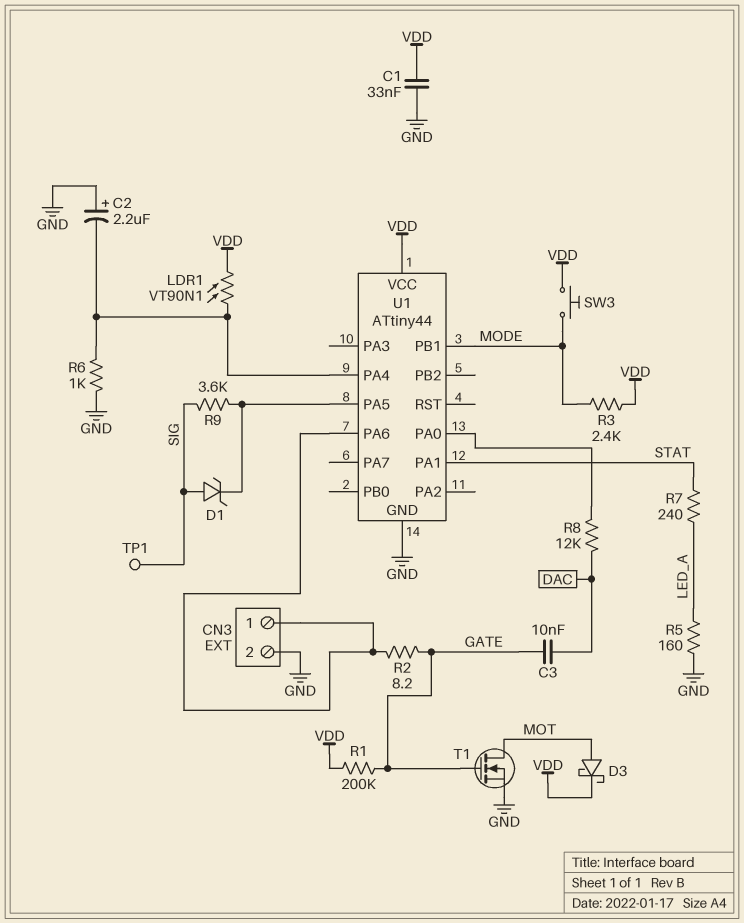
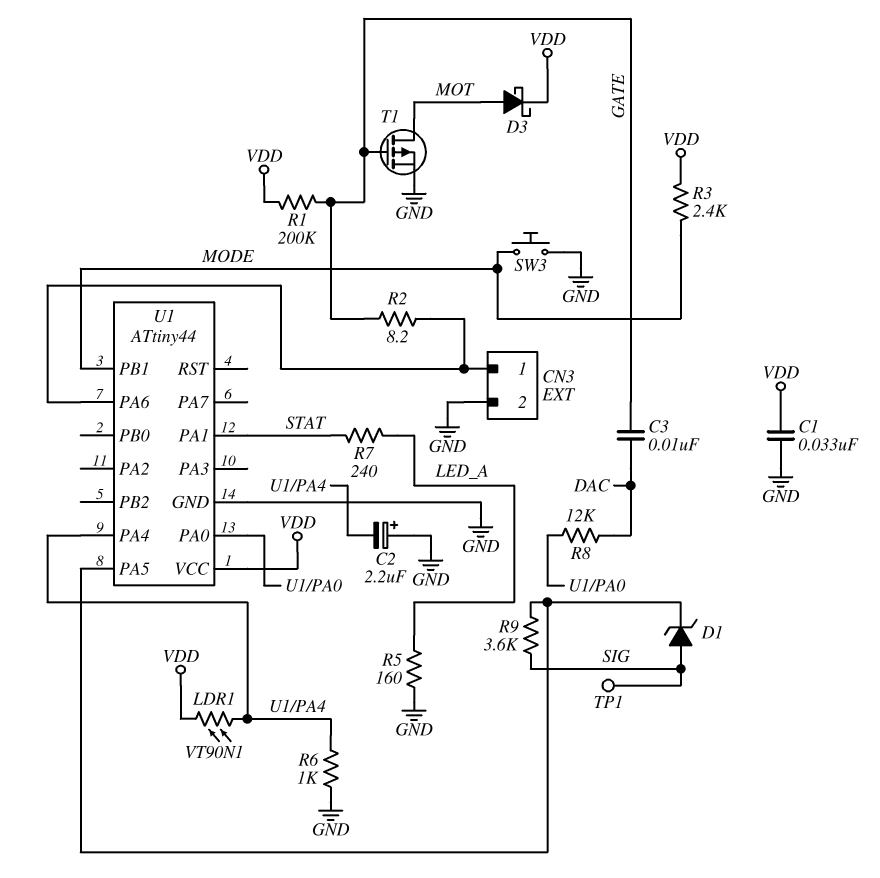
SW3: button (MODE, VDD) -> button (GND, MODE)
T1: NMOS (G GATE, D MOT, S GND) -> PMOS (G GATE, D MOT, S GND)

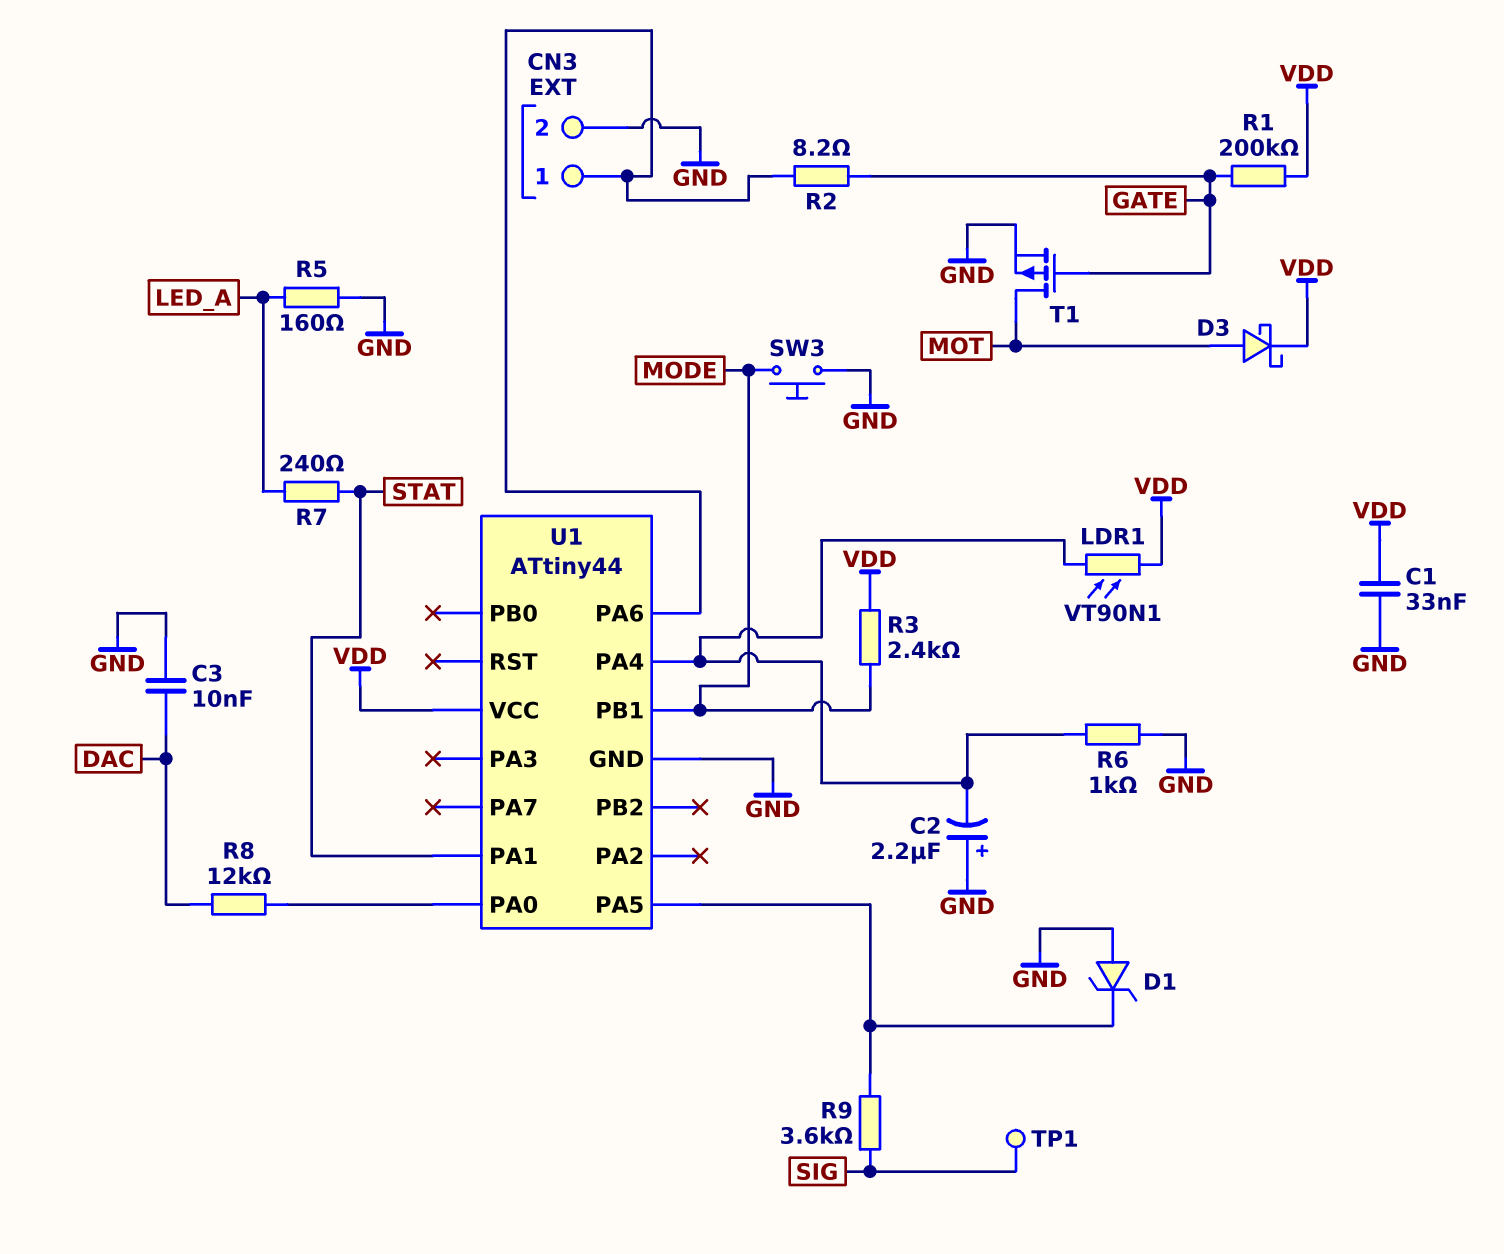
C3: 10nF (DAC, GATE) -> 10nF (DAC, GND)
D1: zener (A SIG, K U1/PA5) -> zener (A GND, K U1/PA5)

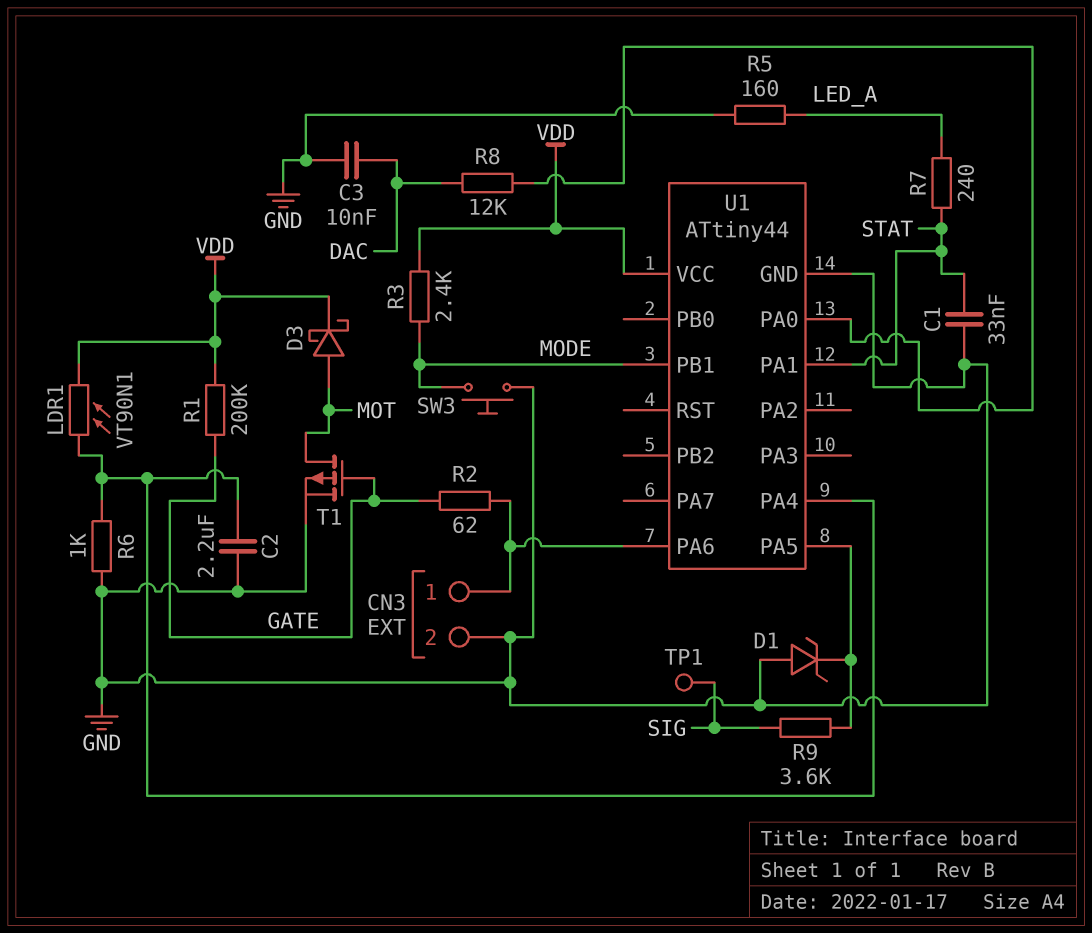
C1: 33nF (GND, VDD) -> 33nF (GND, STAT)
C2: 2.2uF (plus GND, minus U1/PA4) -> 2.2uF (GND, U1/PA4)
R2: 8.2 (CN3/1, GATE) -> 62 (CN3/1, GATE)

